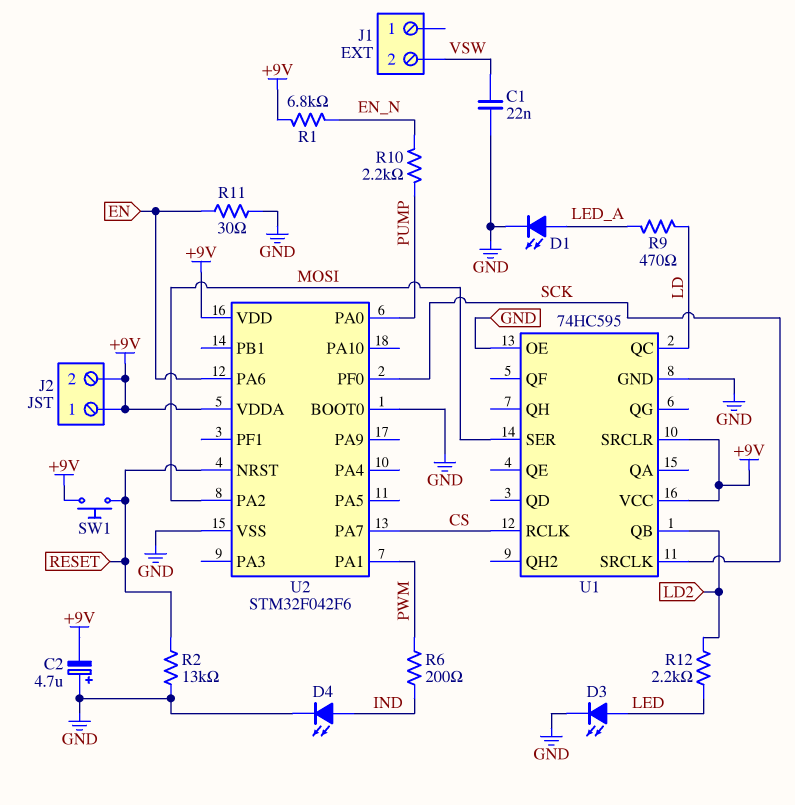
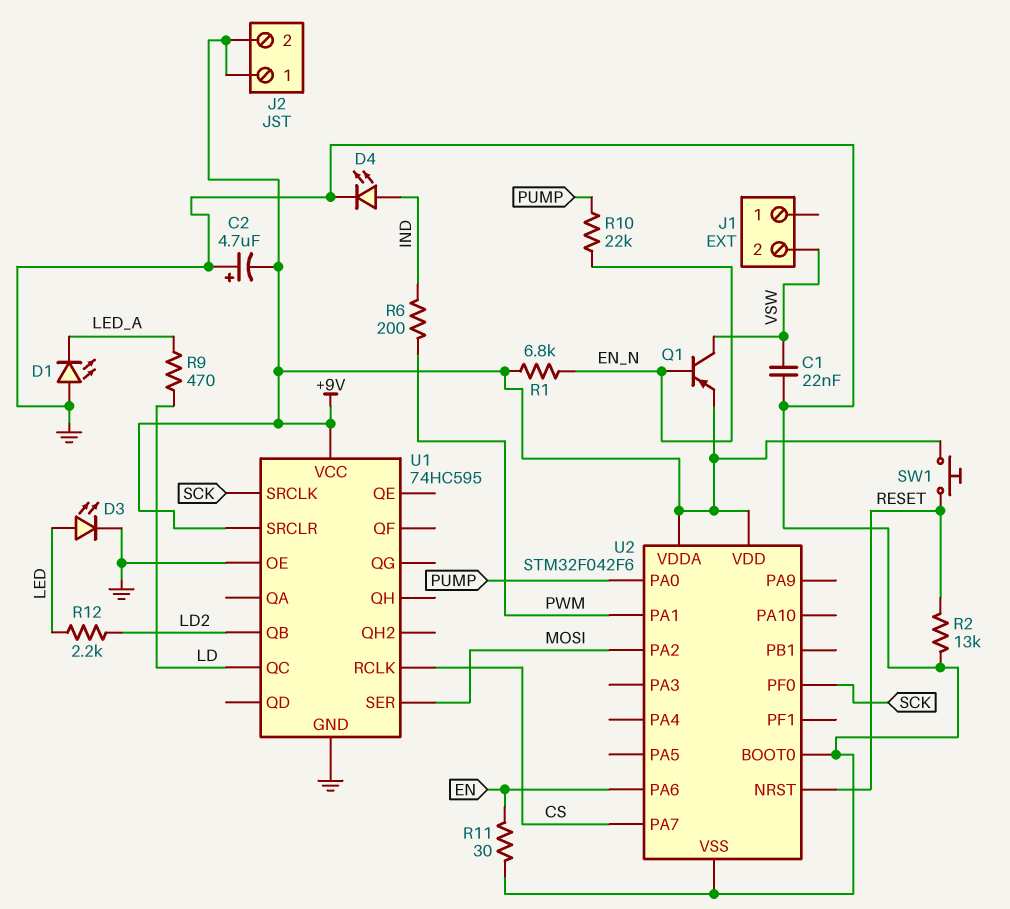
D1: LED (A LED_A, K GND) -> LED (A GND, K LED_A)
Q1: none -> PNP (B EN_N, C VSW, E +9V)
R10: 2.2k (EN_N, PUMP) -> 22k (EN_N, PUMP)

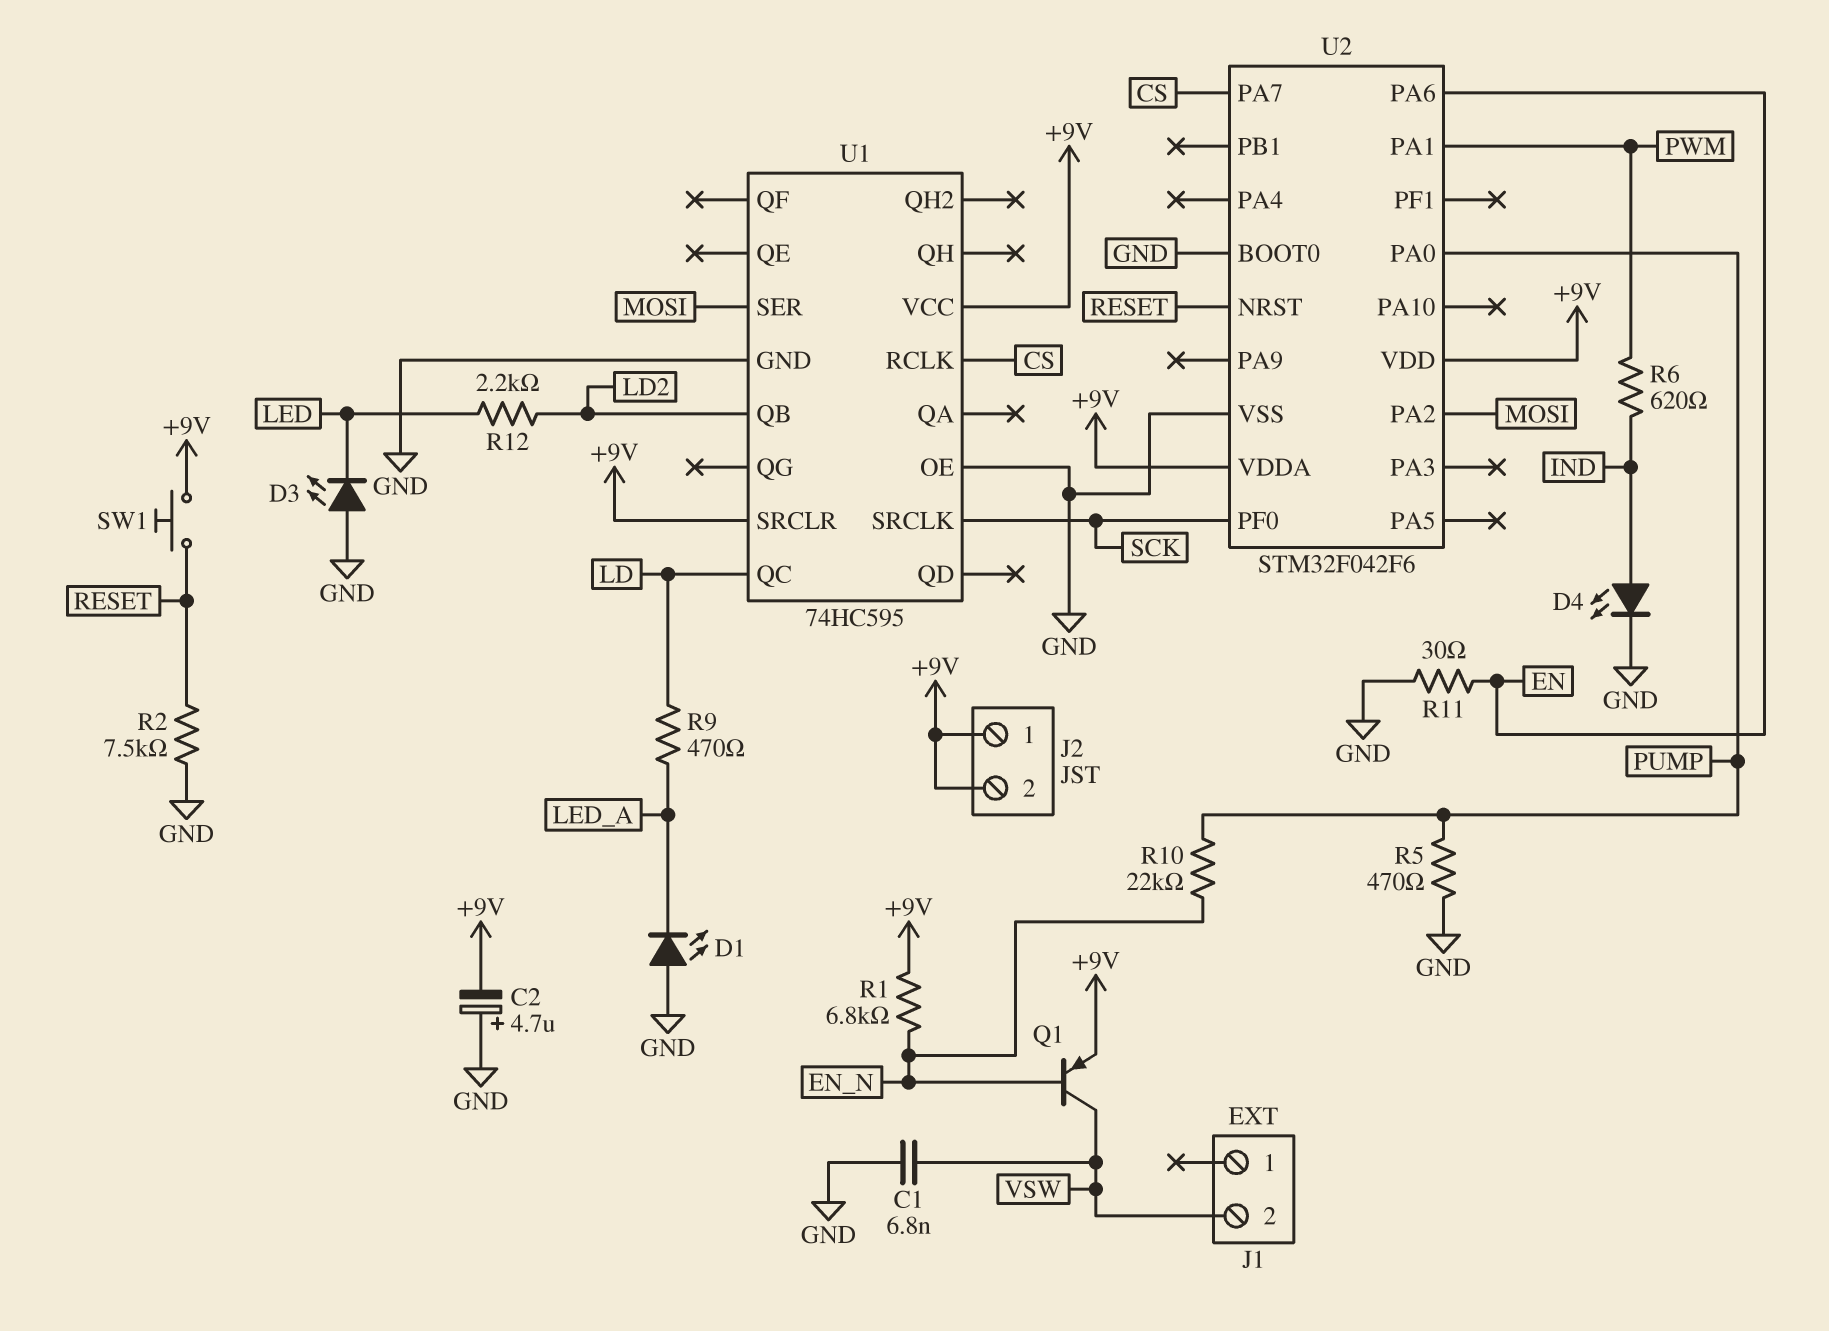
C1: 22nF (GND, VSW) -> 6.8nF (GND, VSW)
D3: LED (A LED, K GND) -> LED (A GND, K LED)
R2: 13k (GND, RESET) -> 7.5k (GND, RESET)
R5: none -> 470 (GND, PUMP)
R6: 200 (IND, PWM) -> 620 (IND, PWM)

